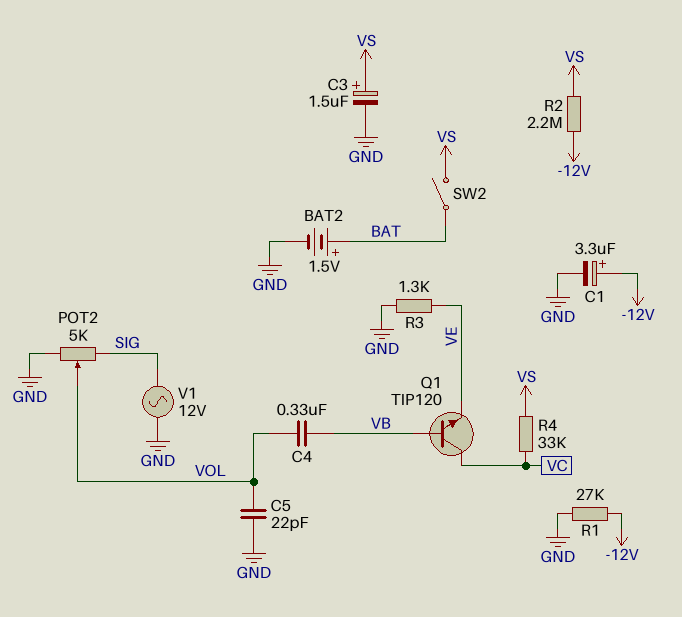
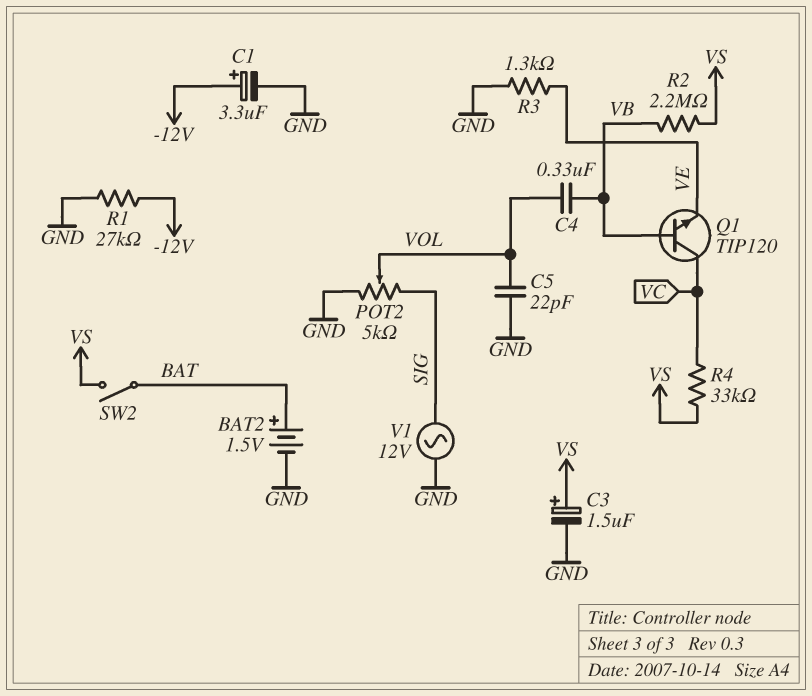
R2: 2.2M (-12V, VS) -> 2.2M (VB, VS)

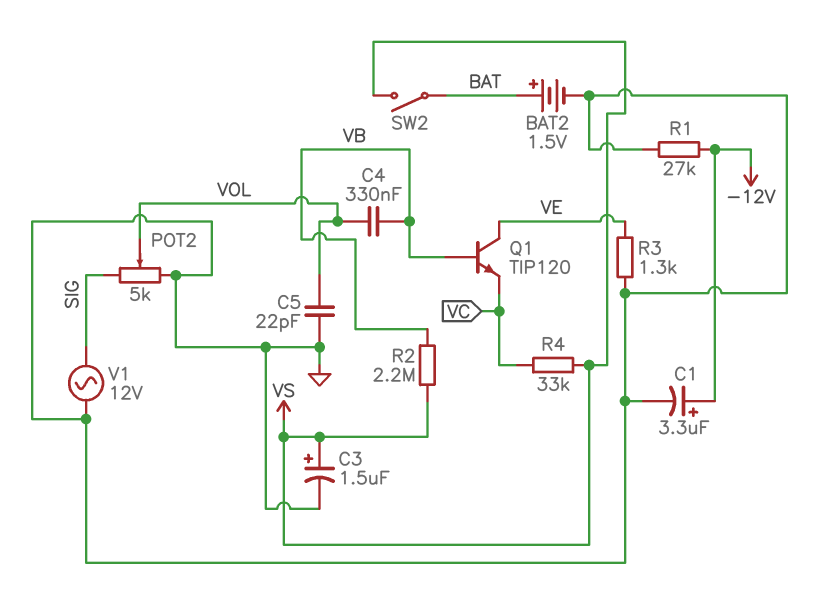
Q1: NPN TIP120 (B VB, C VC, E VE) -> NPN TIP120 (B VB, C VE, E VC)

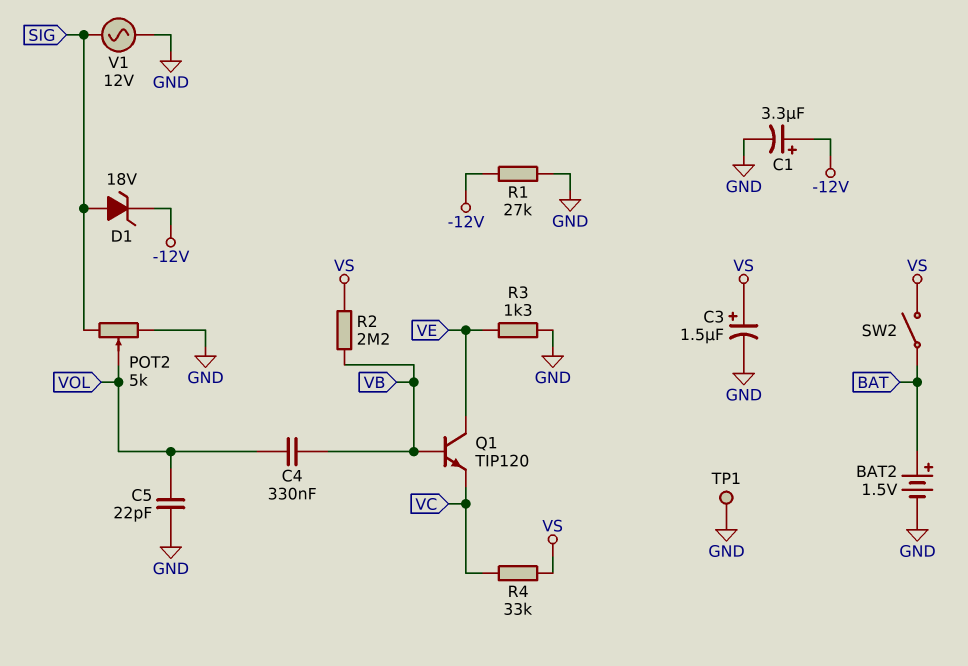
D1: none -> zener 18V (A SIG, K -12V)
TP1: none -> test point (GND)

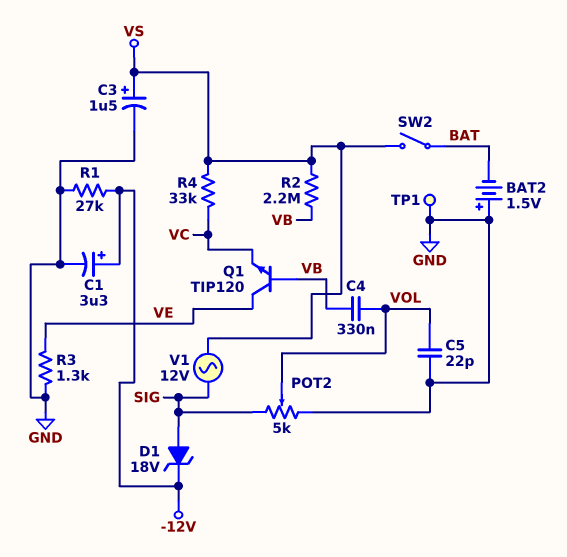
BAT2: 1.5V (plus BAT, minus GND) -> 1.5V (plus GND, minus BAT)
V1: AC 12V (GND, SIG) -> AC 12V (SIG, VS)

